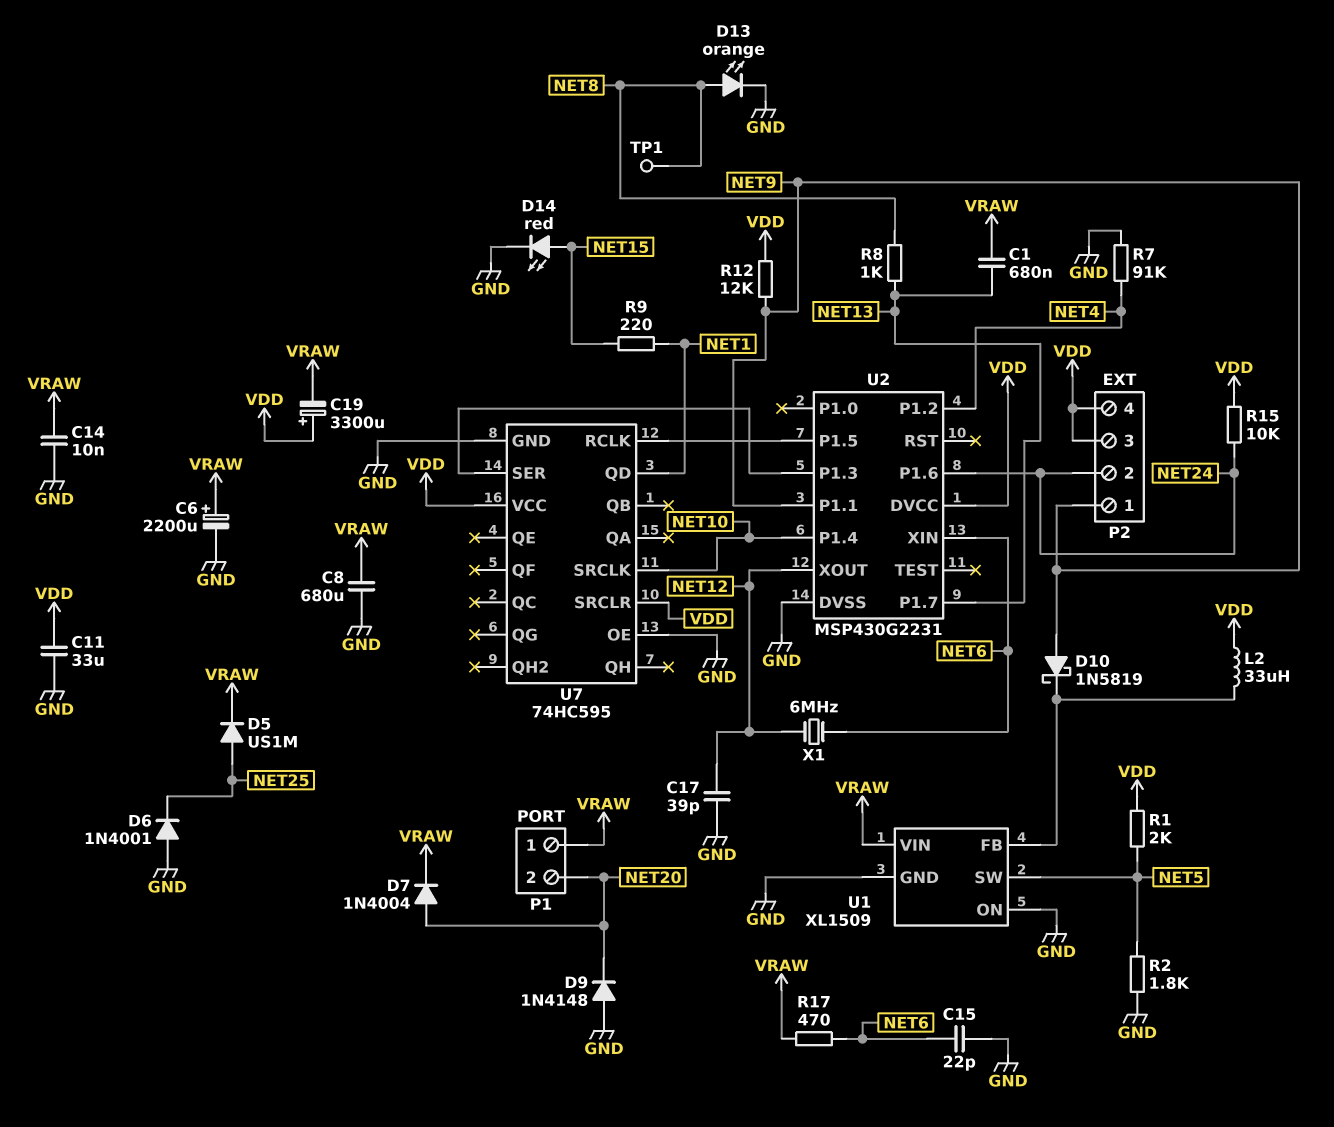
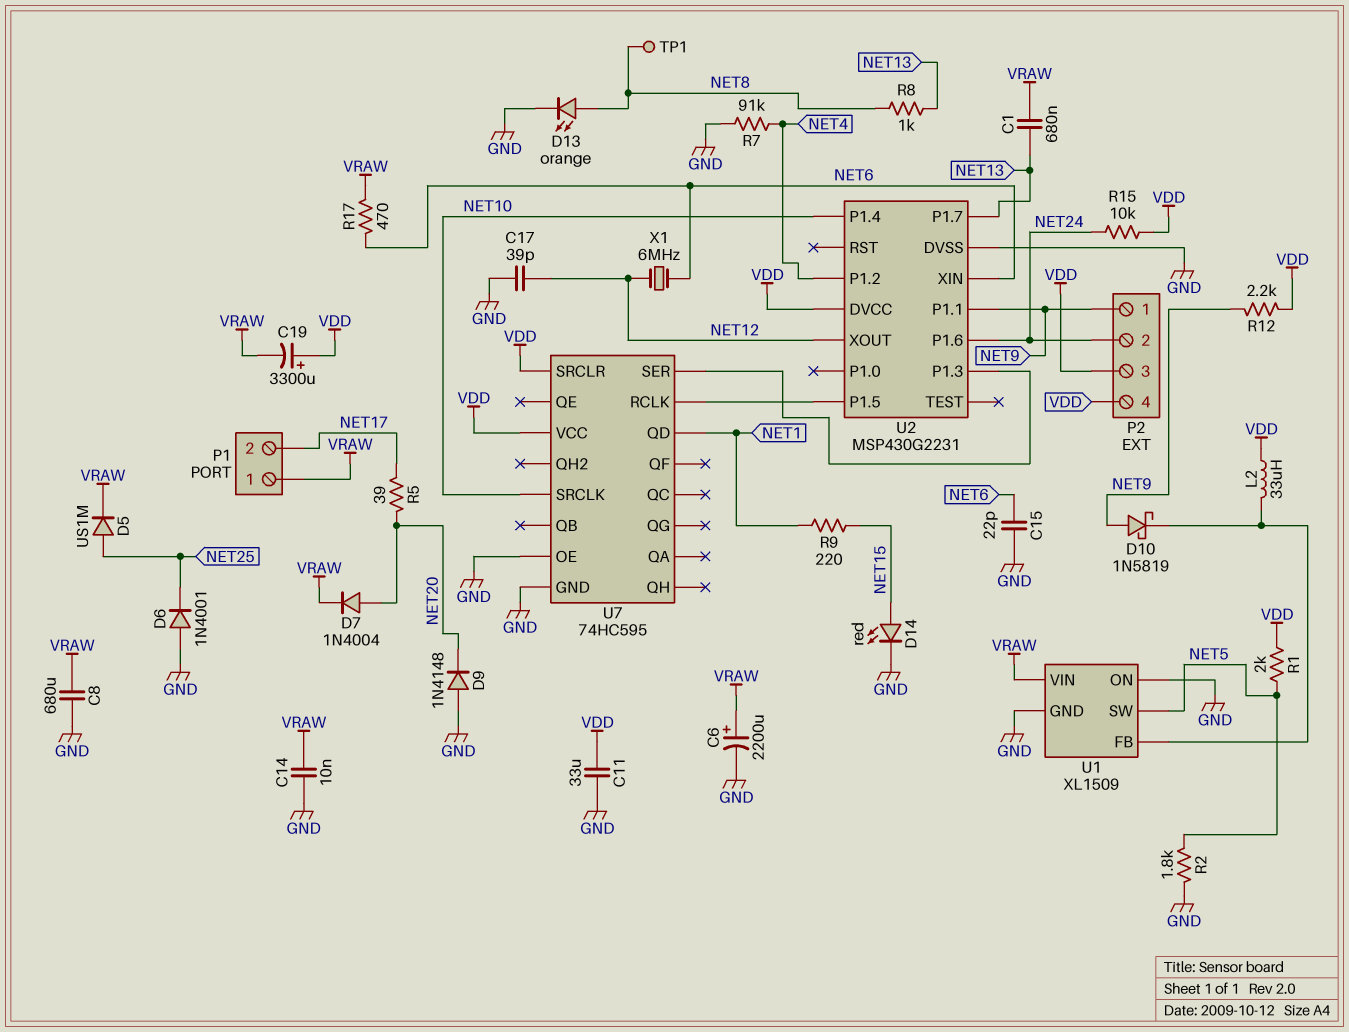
P1 pin 2: NET20 -> NET17
R5: none -> 39 (NET17, NET20)
R12: 12k (NET9, VDD) -> 2.2k (NET9, VDD)

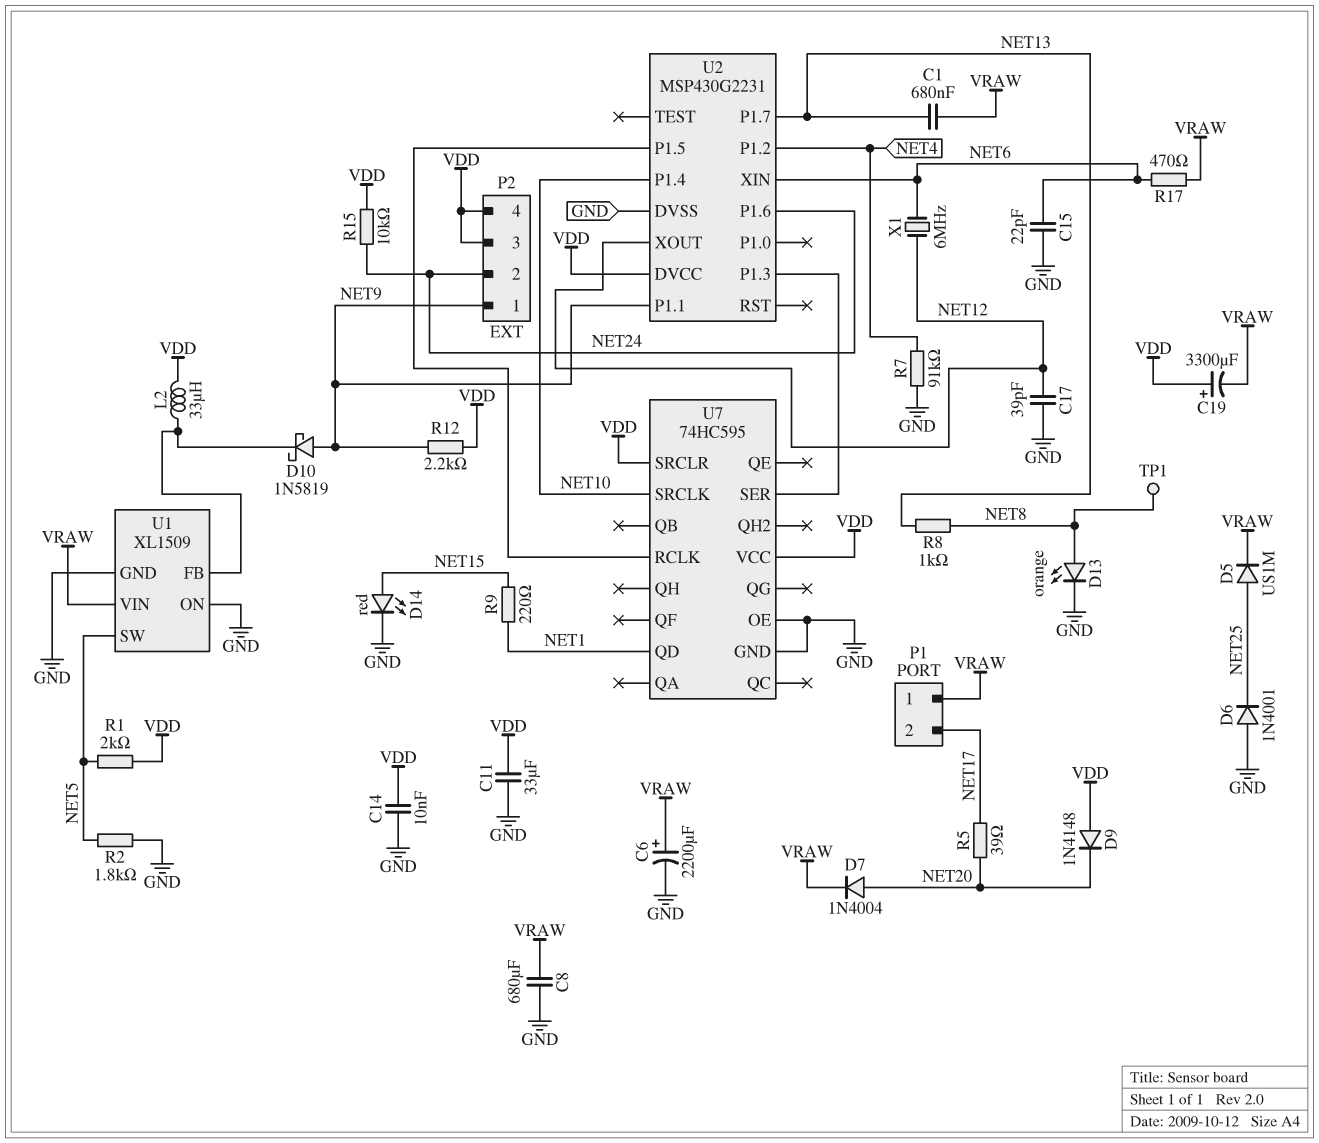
C14: 10nF (GND, VRAW) -> 10nF (GND, VDD)
D9: diode 1N4148 (A GND, K NET20) -> diode 1N4148 (A VDD, K NET20)

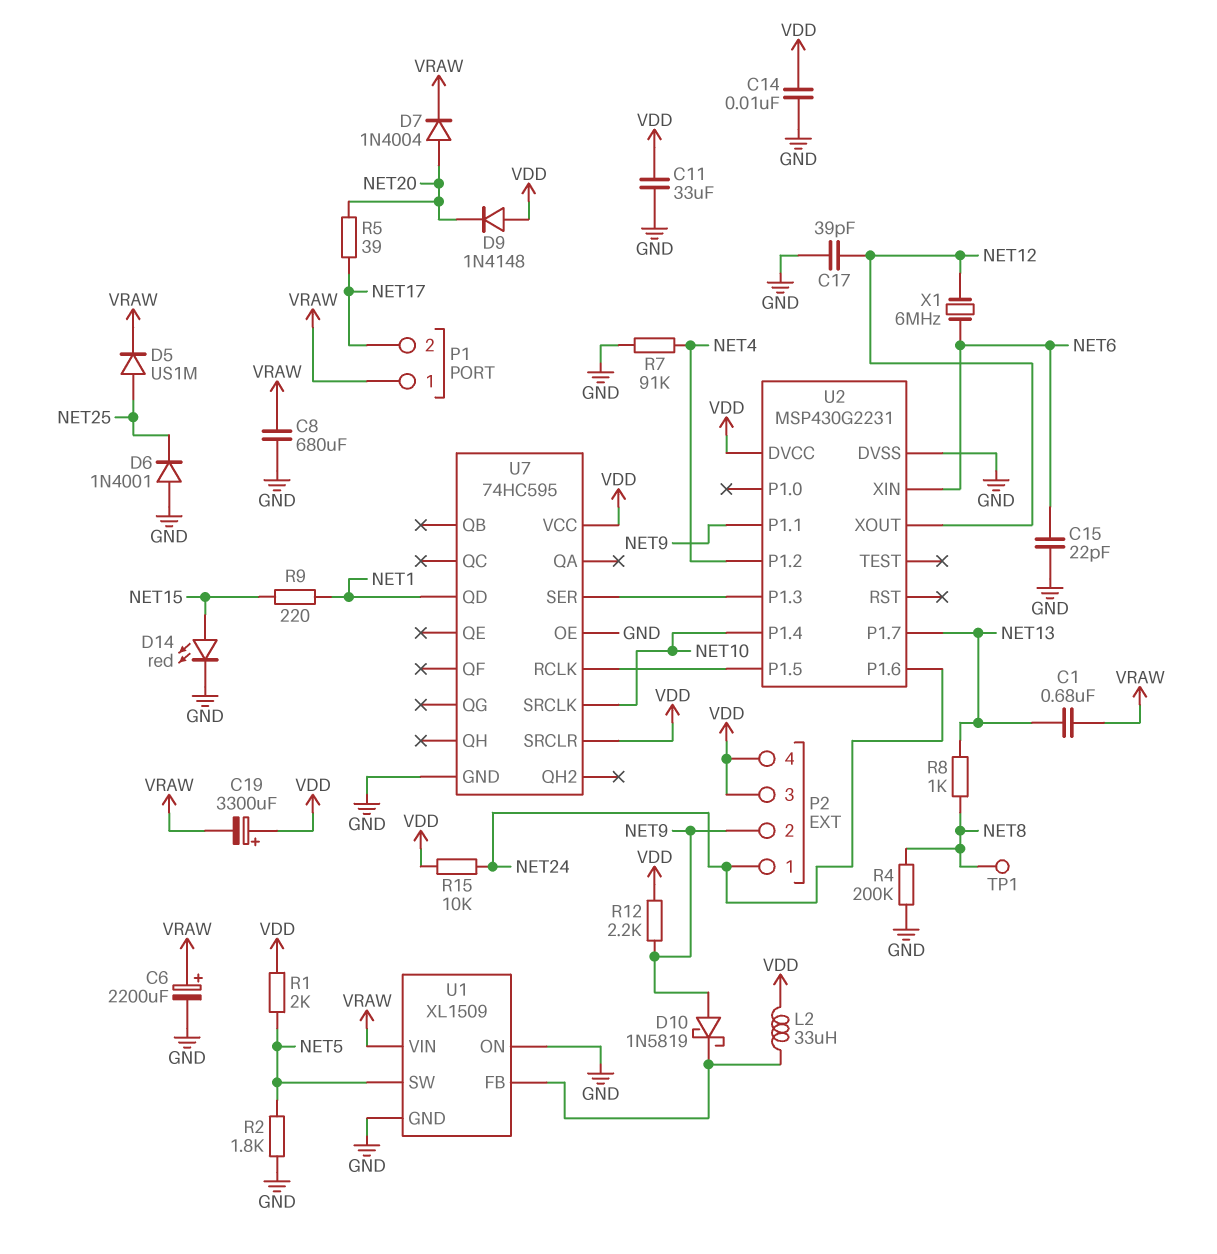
D13: LED orange (A NET8, K GND) -> none
P2 pin 1: NET9 -> NET24
P2 pin 2: NET24 -> NET9
R4: none -> 200k (GND, NET8)
R17: 470 (NET6, VRAW) -> none

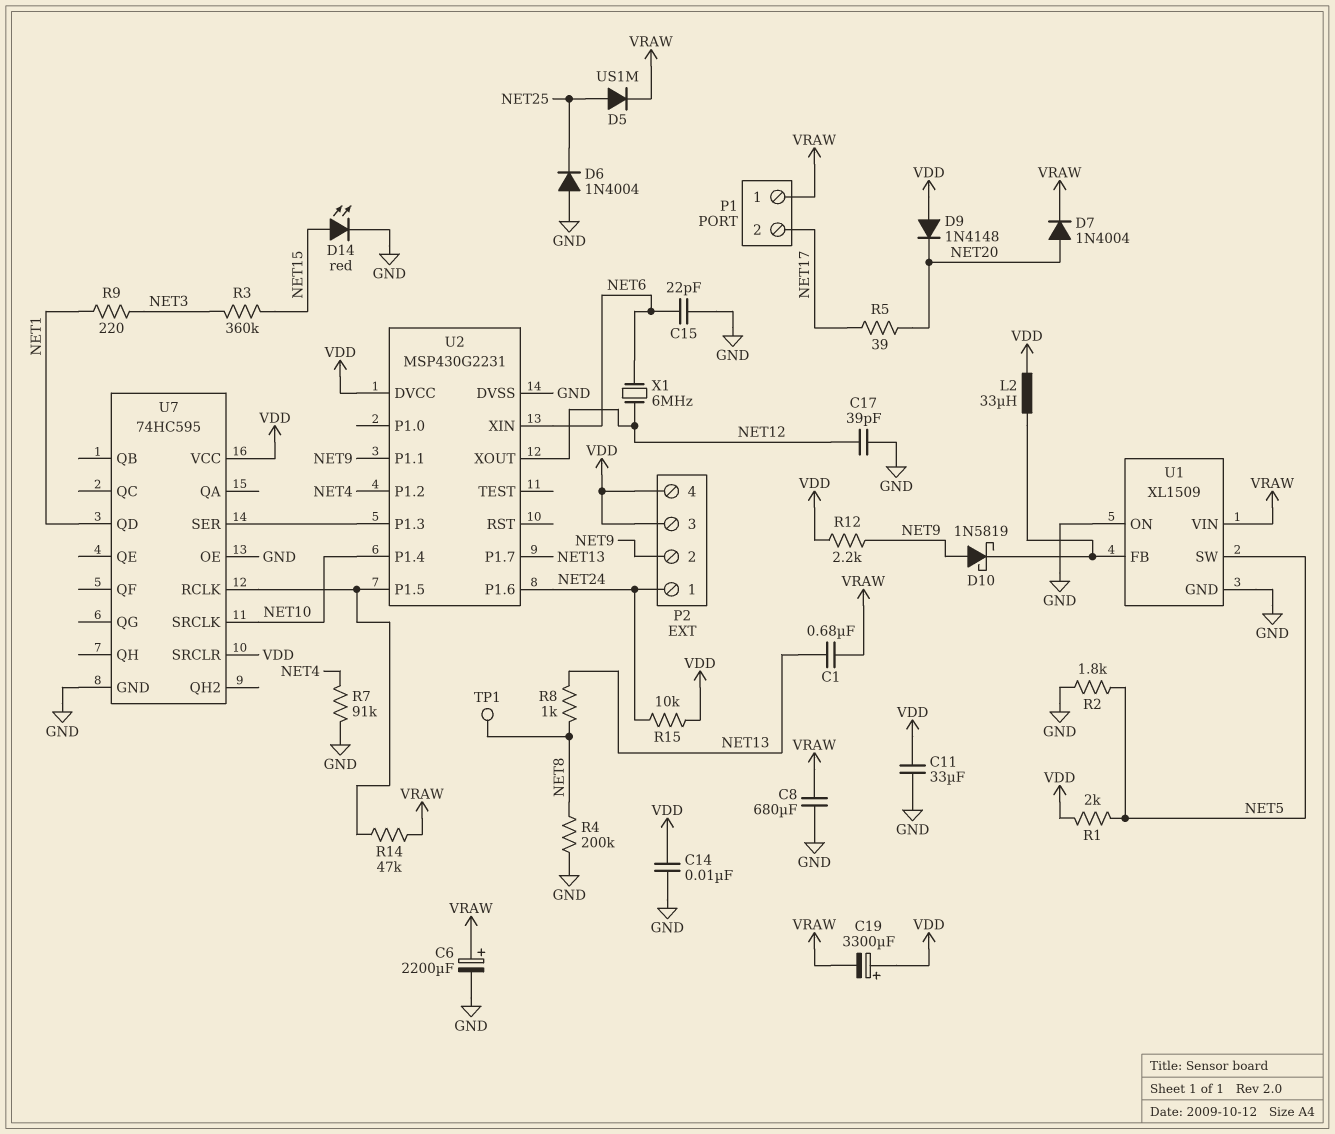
D6: diode 1N4001 (A GND, K NET25) -> diode 1N4004 (A GND, K NET25)
R3: none -> 360k (NET3, NET15)
R9: 220 (NET1, NET15) -> 220 (NET1, NET3)
R14: none -> 47k (U2/P1.5, VRAW)

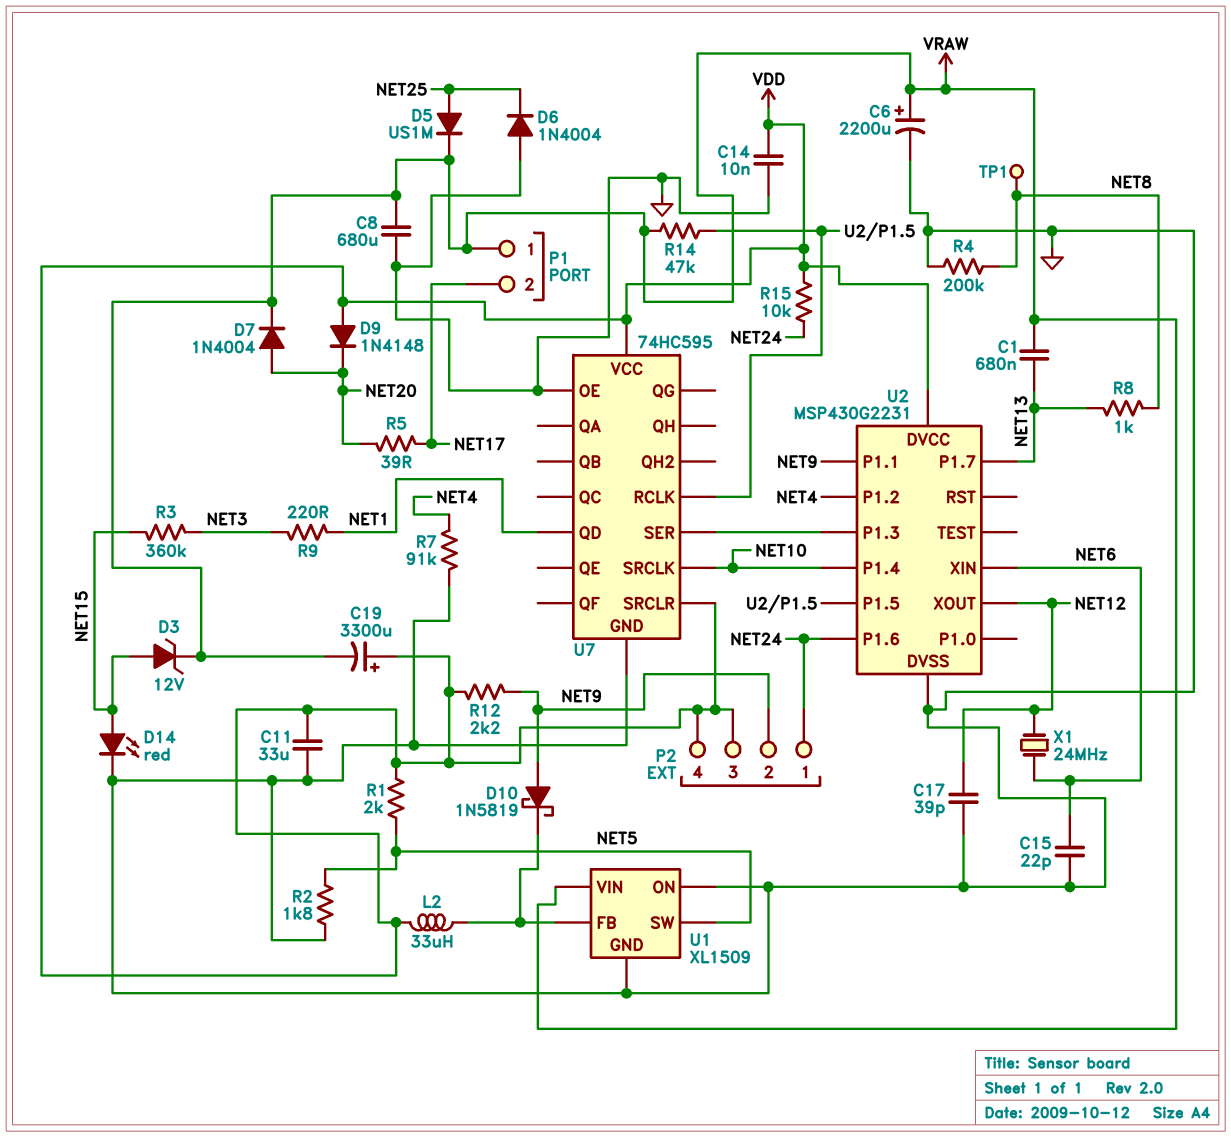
D3: none -> zener 12V (A NET15, K VRAW)
X1: 6MHz (NET6, NET12) -> 24MHz (NET6, NET12)

